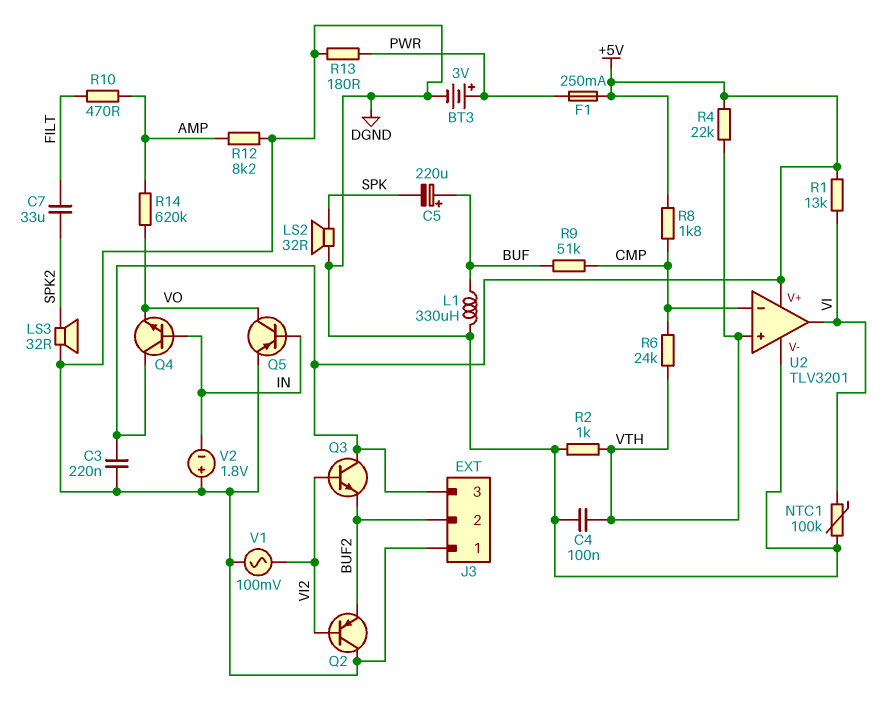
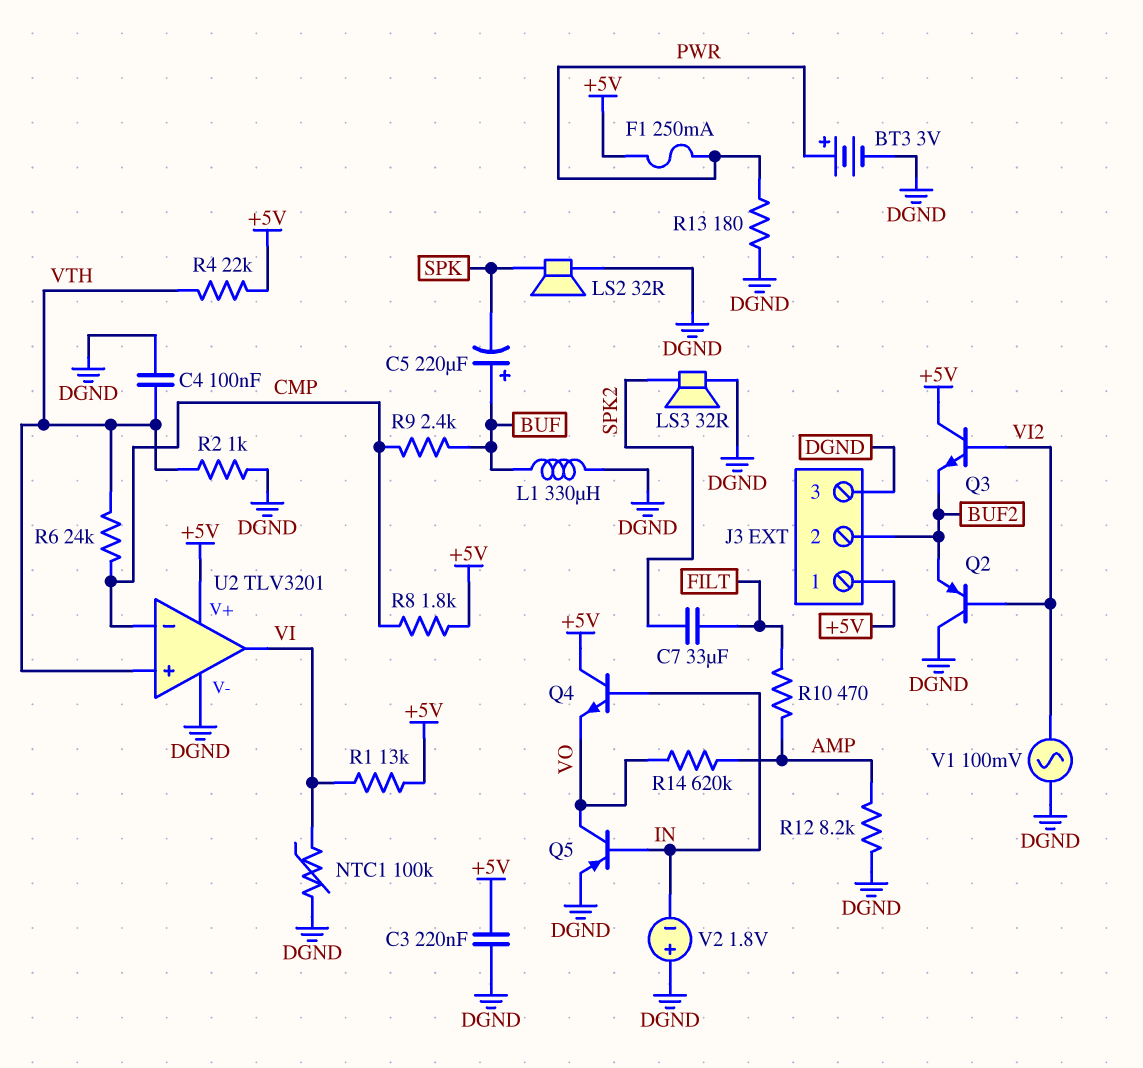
J3 pin 1: DGND -> +5V
J3 pin 3: +5V -> DGND
R9: 51k (BUF, CMP) -> 2.4k (BUF, CMP)

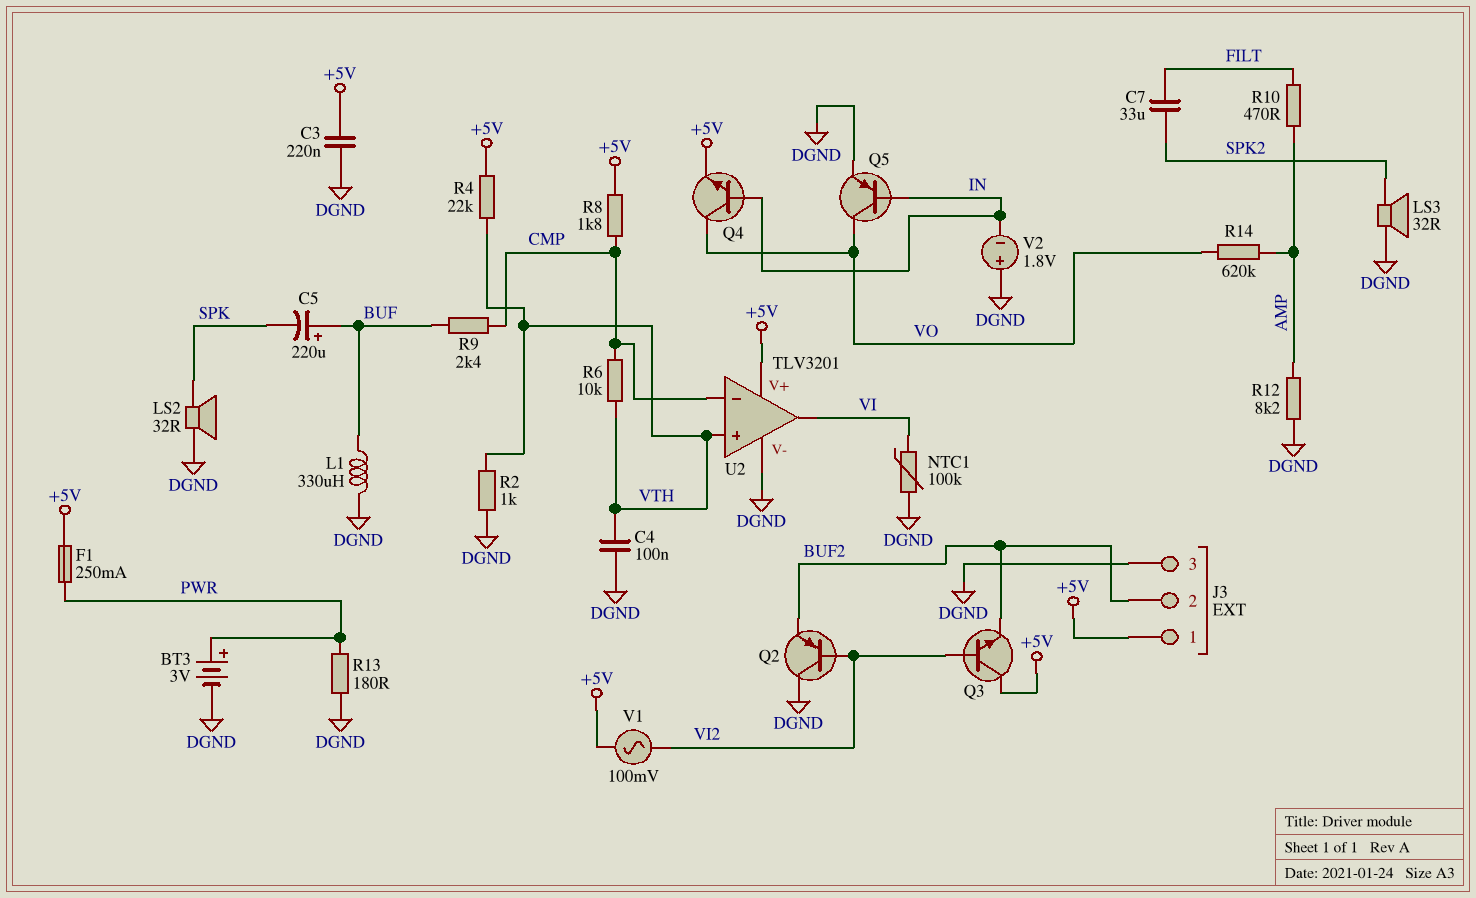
Q4: NPN (B IN, C +5V, E VO) -> NPN (B IN, C VO, E +5V)
R1: 13k (+5V, VI) -> none
R6: 24k (CMP, VTH) -> 10k (CMP, VTH)
V1: AC 100mV (DGND, VI2) -> AC 100mV (+5V, VI2)

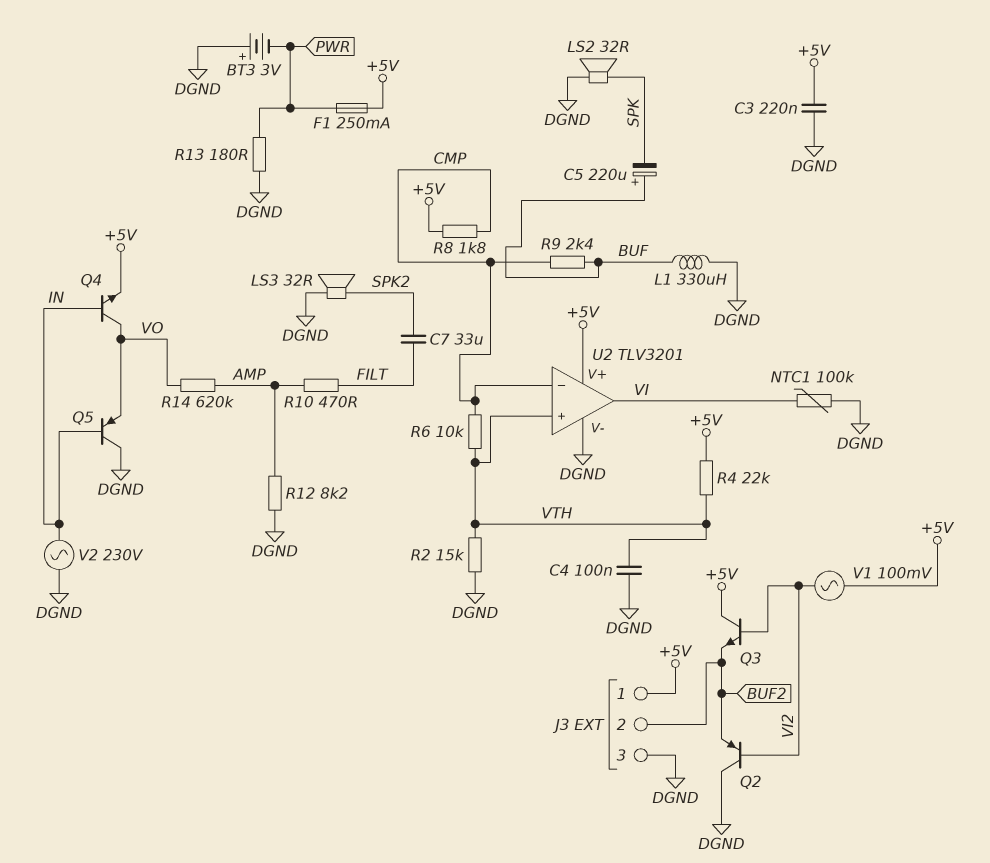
BT3: 3V (plus PWR, minus DGND) -> 3V (plus DGND, minus PWR)
Q5: PNP (B IN, C VO, E DGND) -> PNP (B IN, C DGND, E VO)
R2: 1k (DGND, VTH) -> 15k (DGND, VTH)
V2: 1.8V (plus DGND, minus IN) -> AC 230V (DGND, IN)

